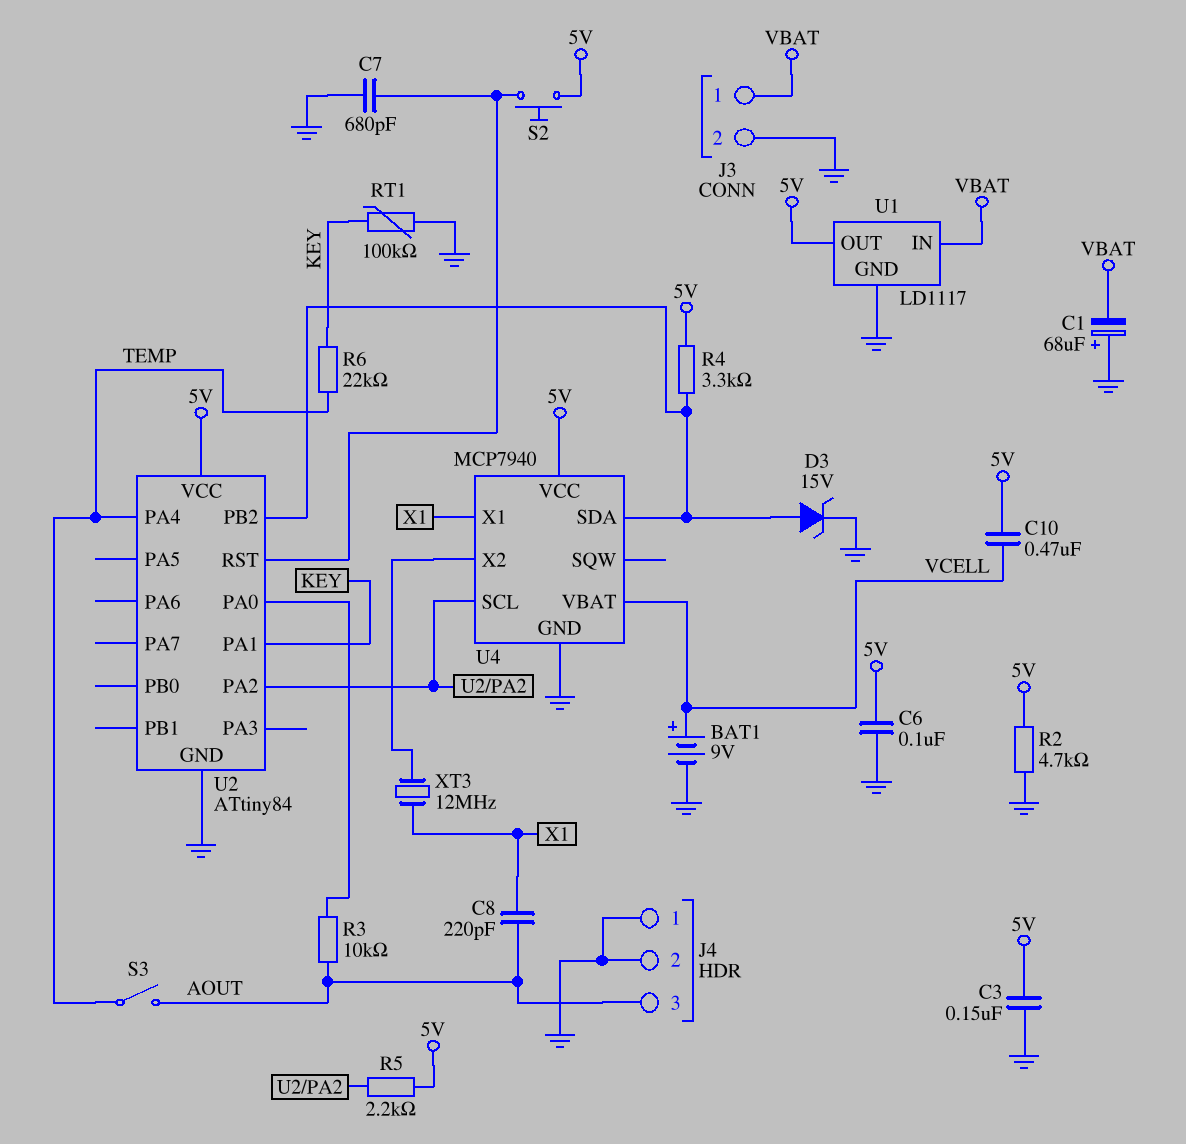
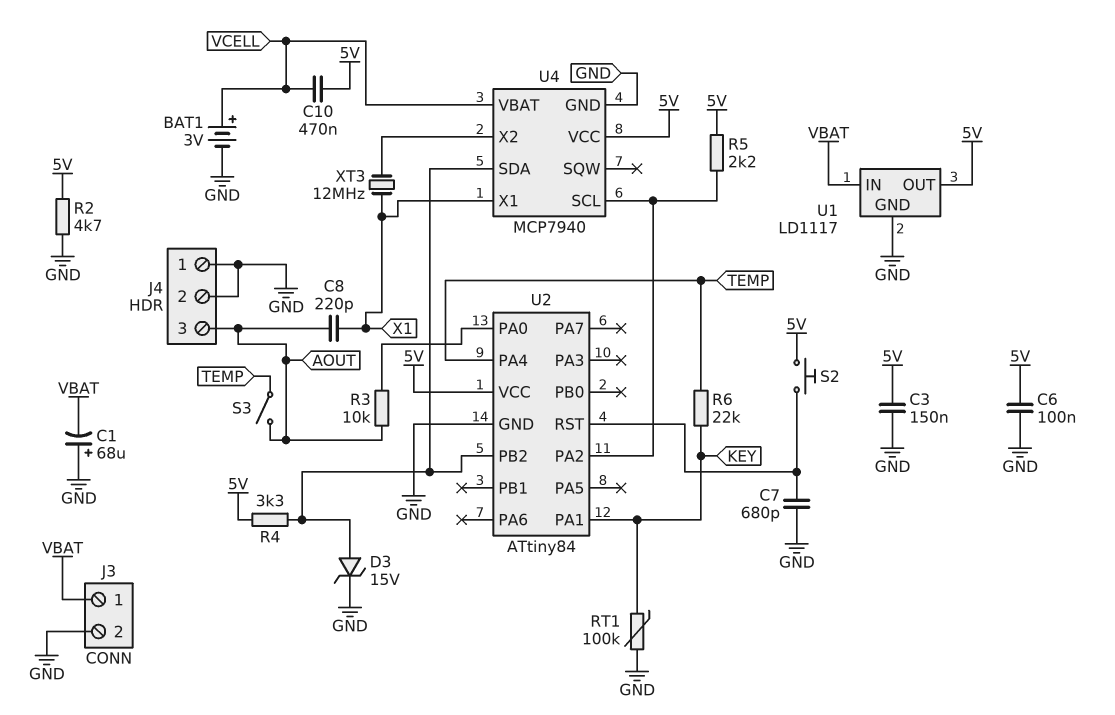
BAT1: 9V (plus VCELL, minus GND) -> 3V (plus VCELL, minus GND)

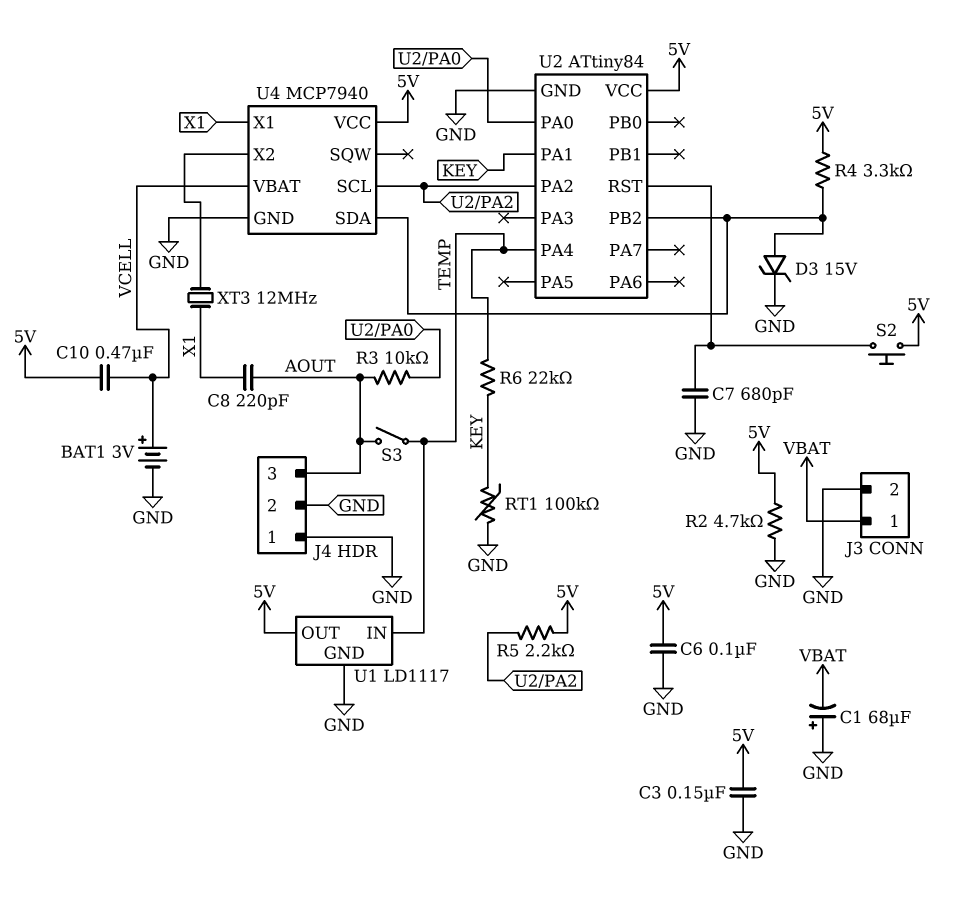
U1 pin IN: VBAT -> TEMP

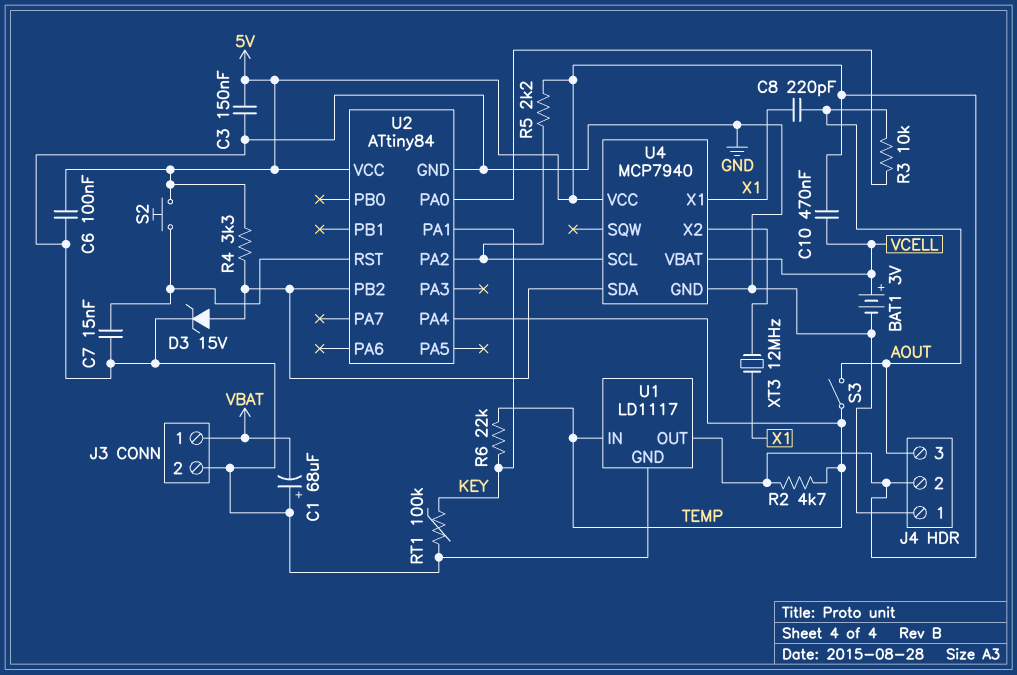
C7: 680pF (GND, U2/RST) -> 15nF (GND, U2/RST)
J4 pin 2: GND -> 5V
R2: 4.7k (5V, GND) -> 4.7k (5V, TEMP)

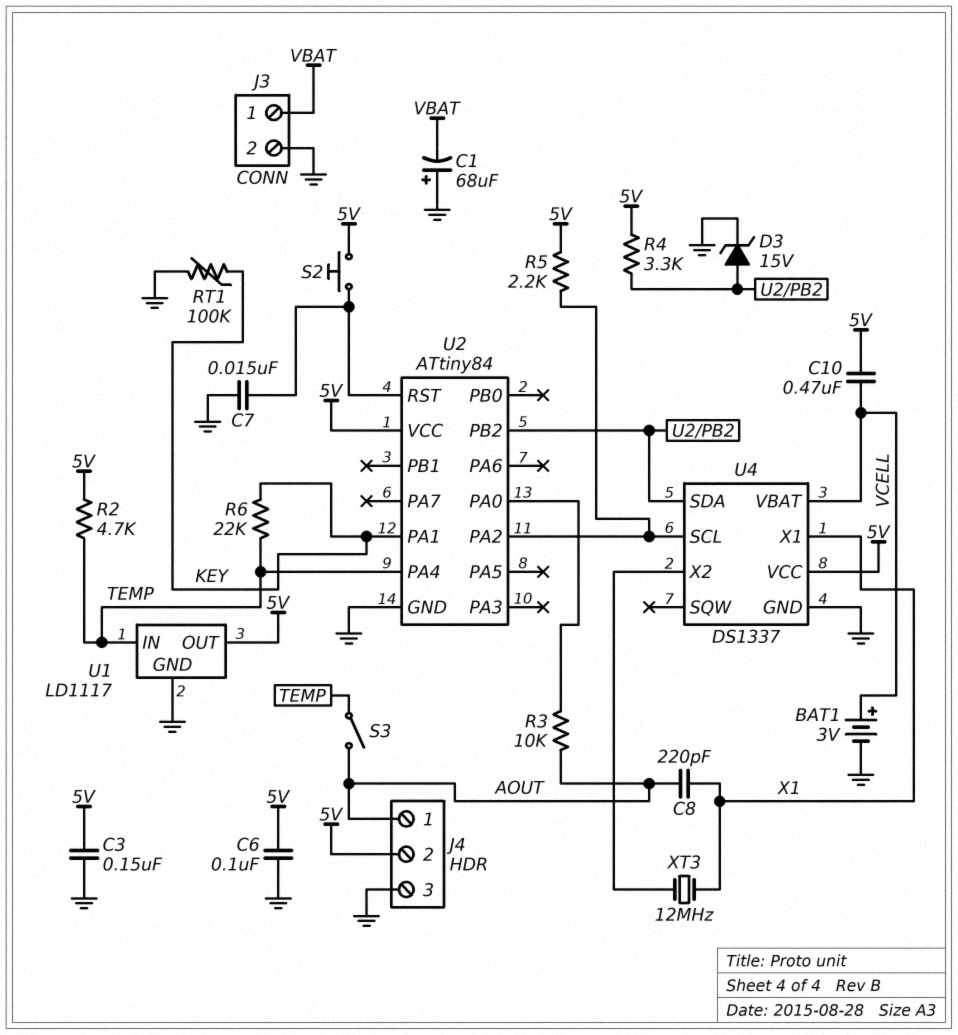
J4 pin 1: GND -> AOUT
J4 pin 3: AOUT -> GND
U4: MCP7940 -> DS1337

